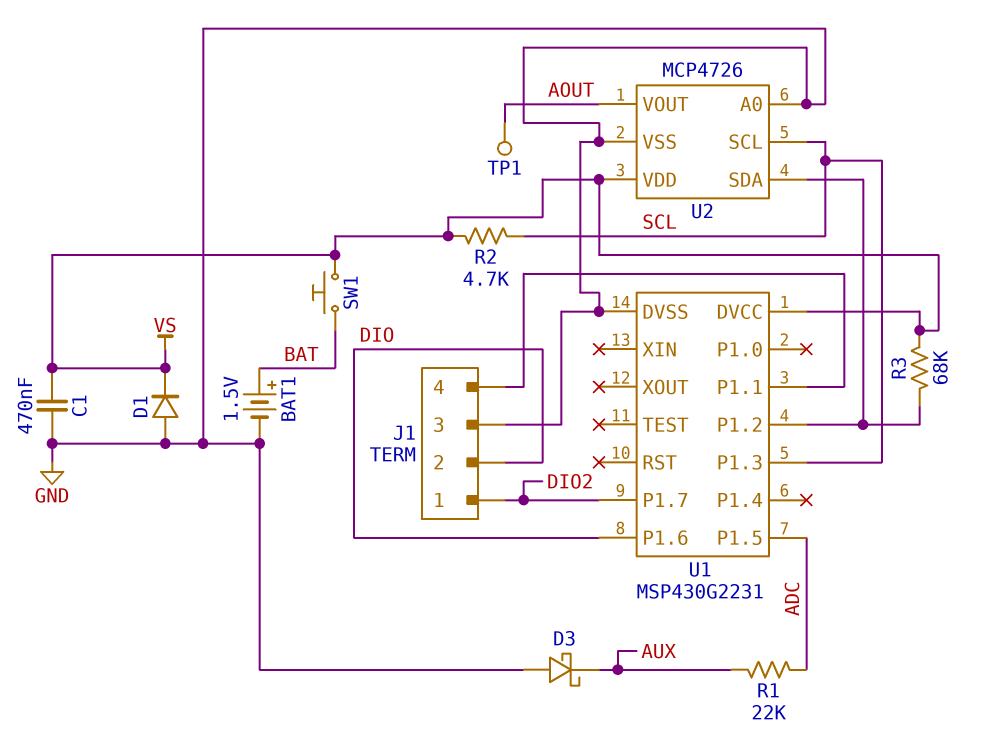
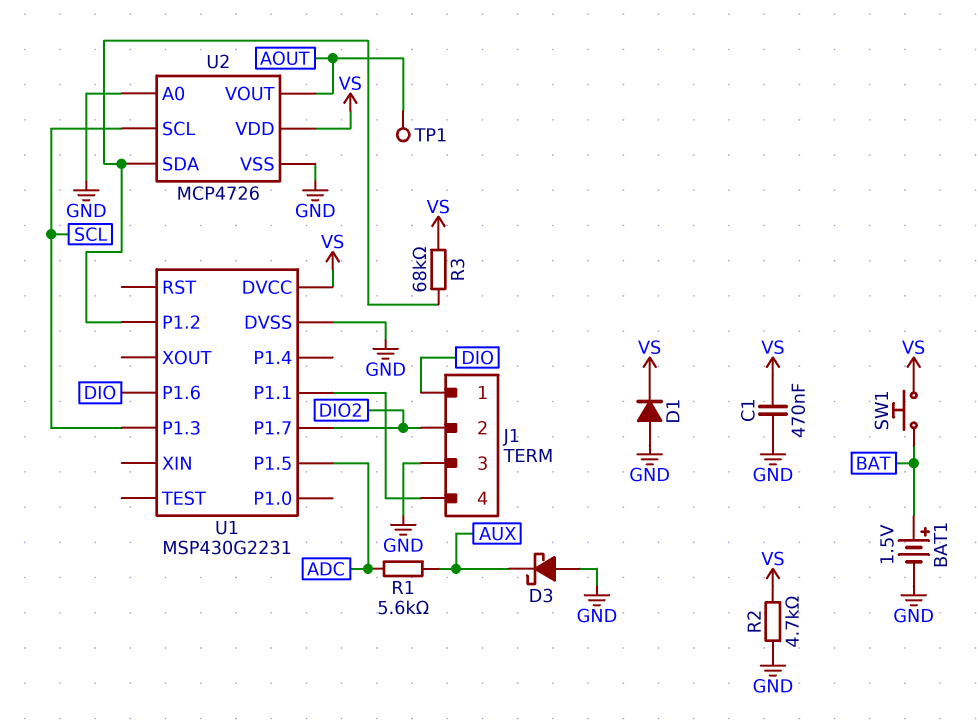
J1 pin 1: DIO2 -> DIO
J1 pin 2: DIO -> DIO2
R1: 22k (ADC, AUX) -> 5.6k (ADC, AUX)
R2: 4.7k (SCL, VS) -> 4.7k (GND, VS)

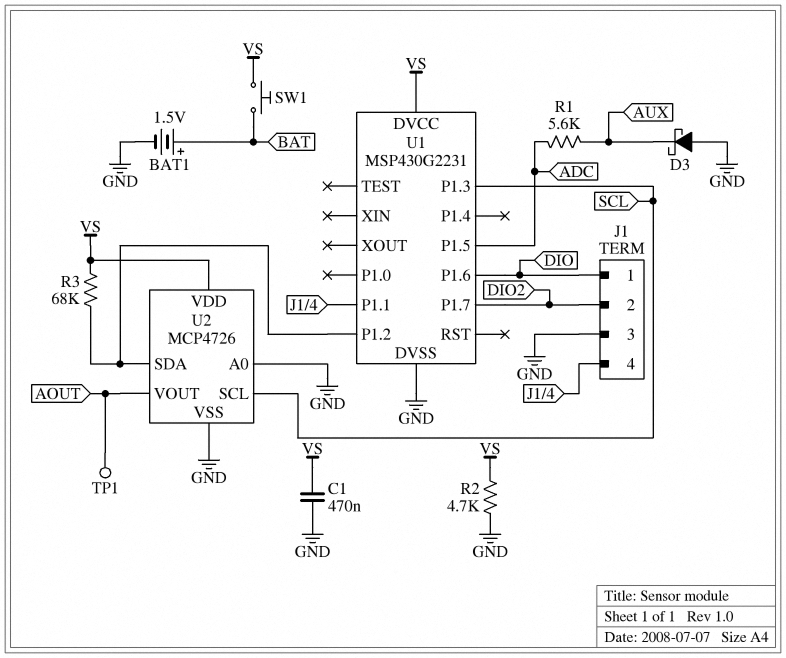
D1: diode (A GND, K VS) -> none

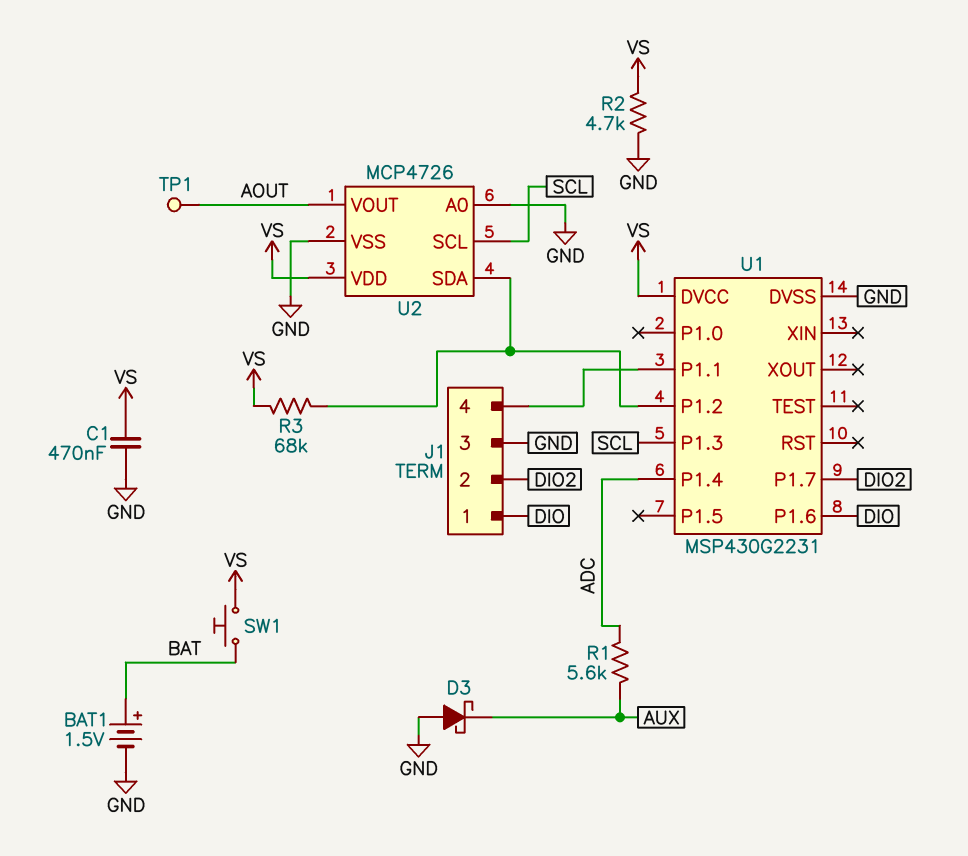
U1 pin P1.4: none -> ADC
U1 pin P1.5: ADC -> none

